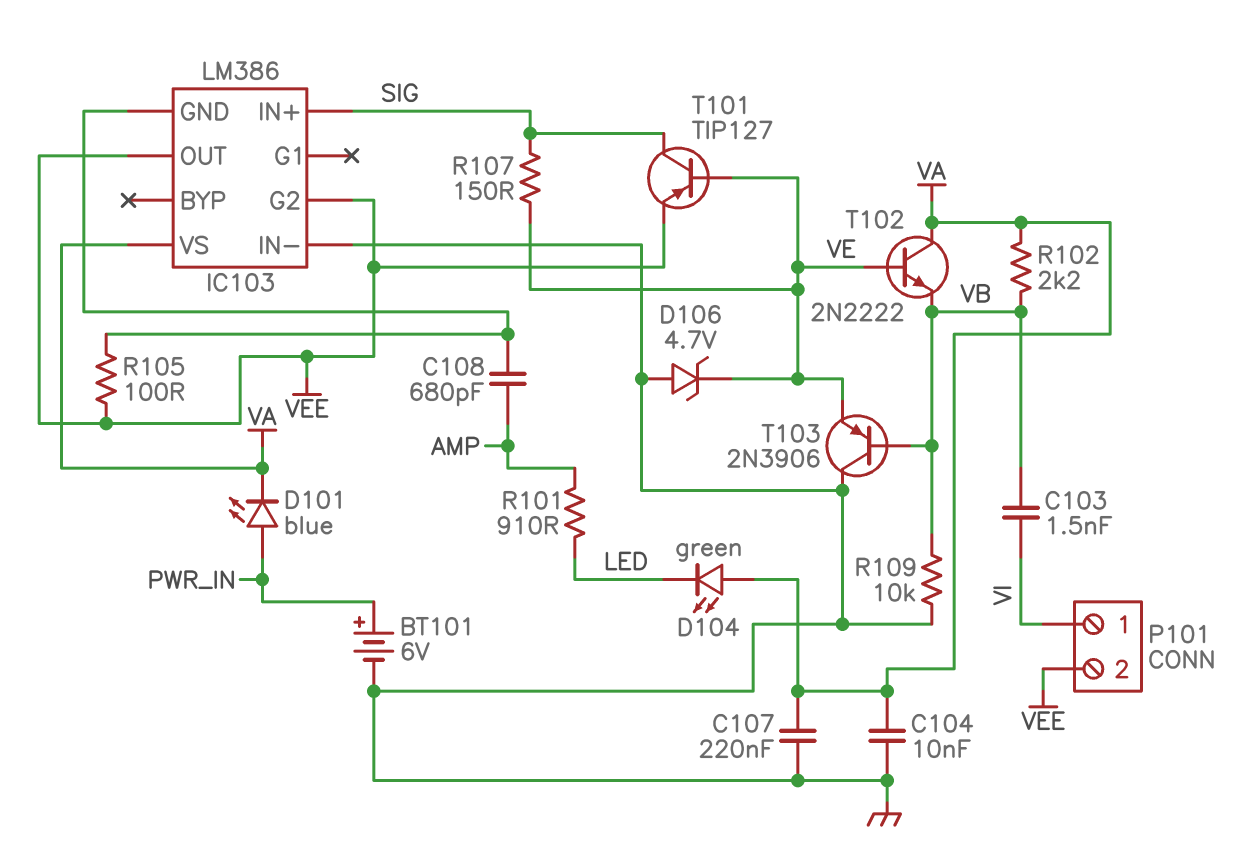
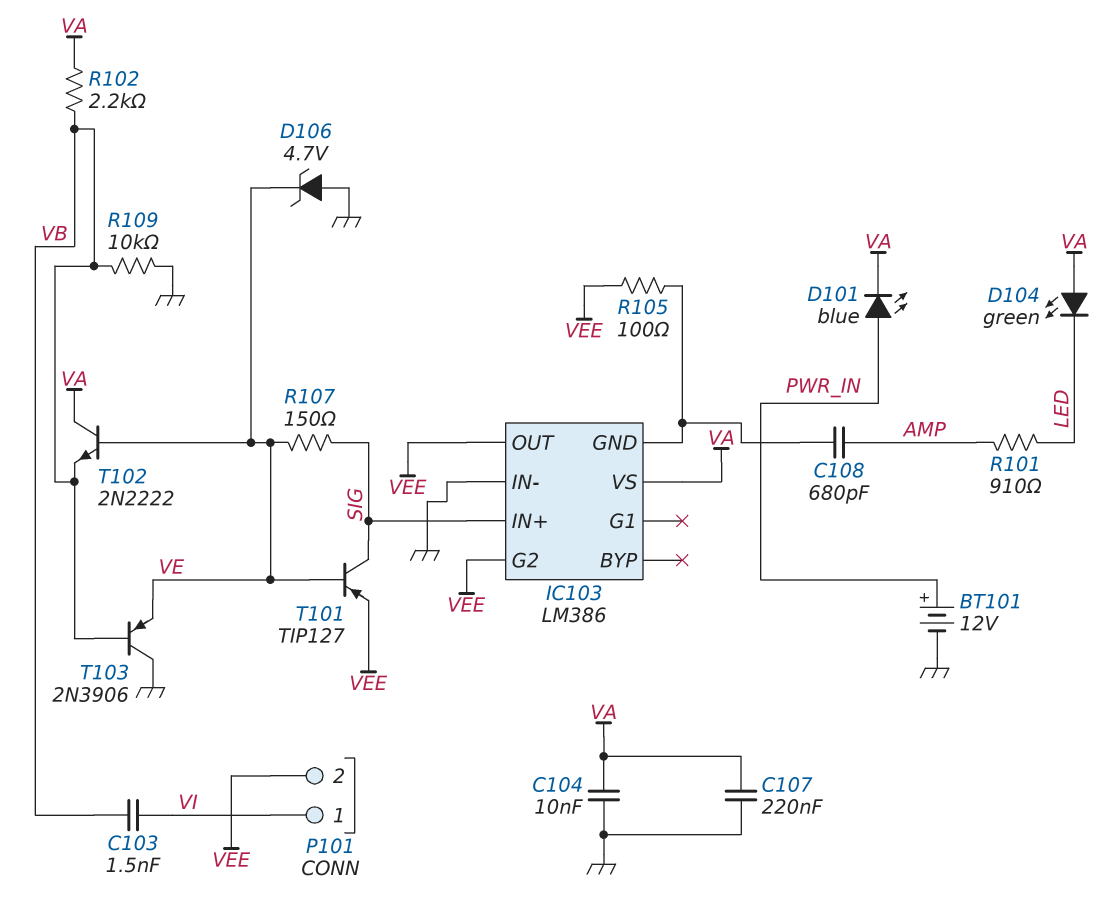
BT101: 6V (plus PWR_IN, minus GND) -> 12V (plus PWR_IN, minus GND)

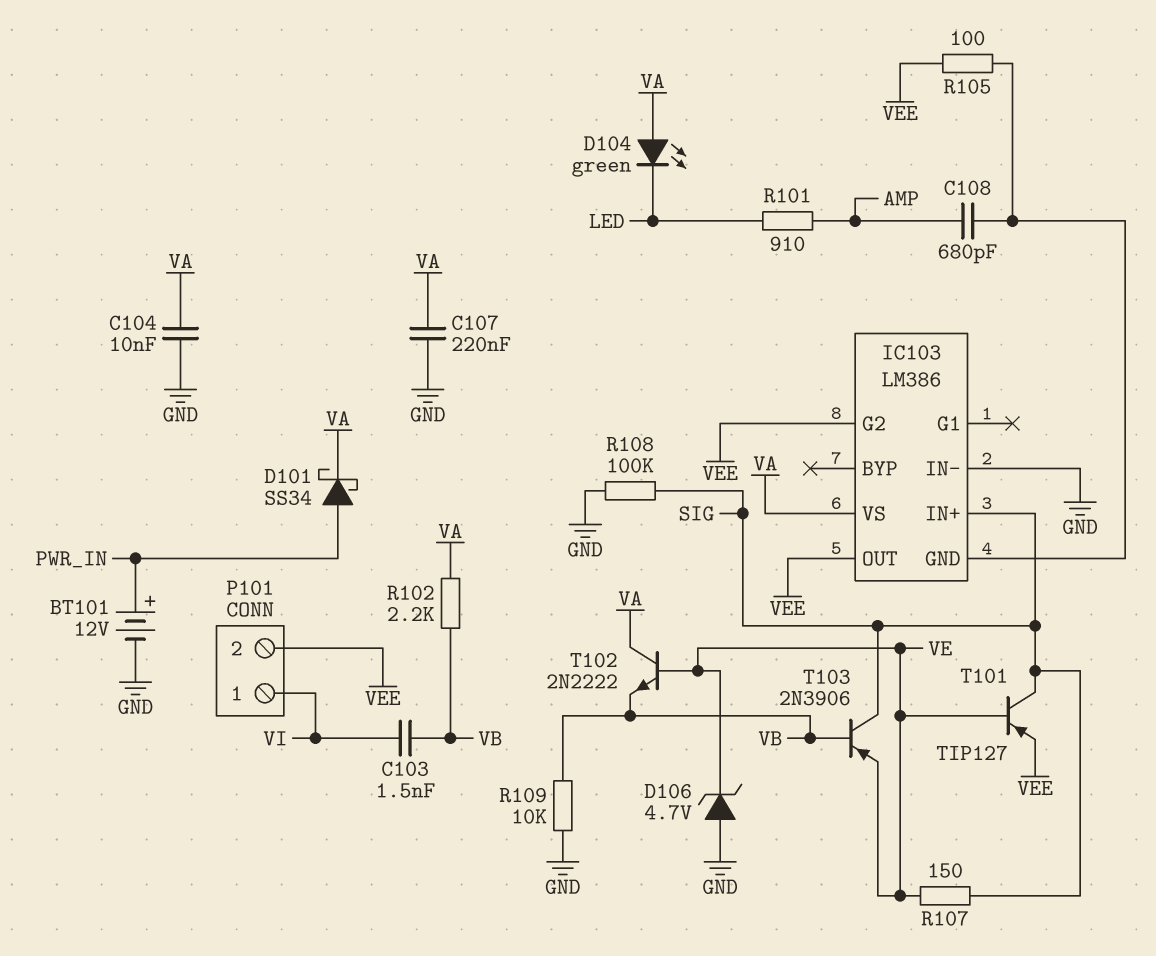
D101: LED blue (A PWR_IN, K VA) -> schottky SS34 (A PWR_IN, K VA)
R108: none -> 100k (GND, SIG)
T103: PNP 2N3906 (B VB, C GND, E VE) -> PNP 2N3906 (B VB, C SIG, E VE)

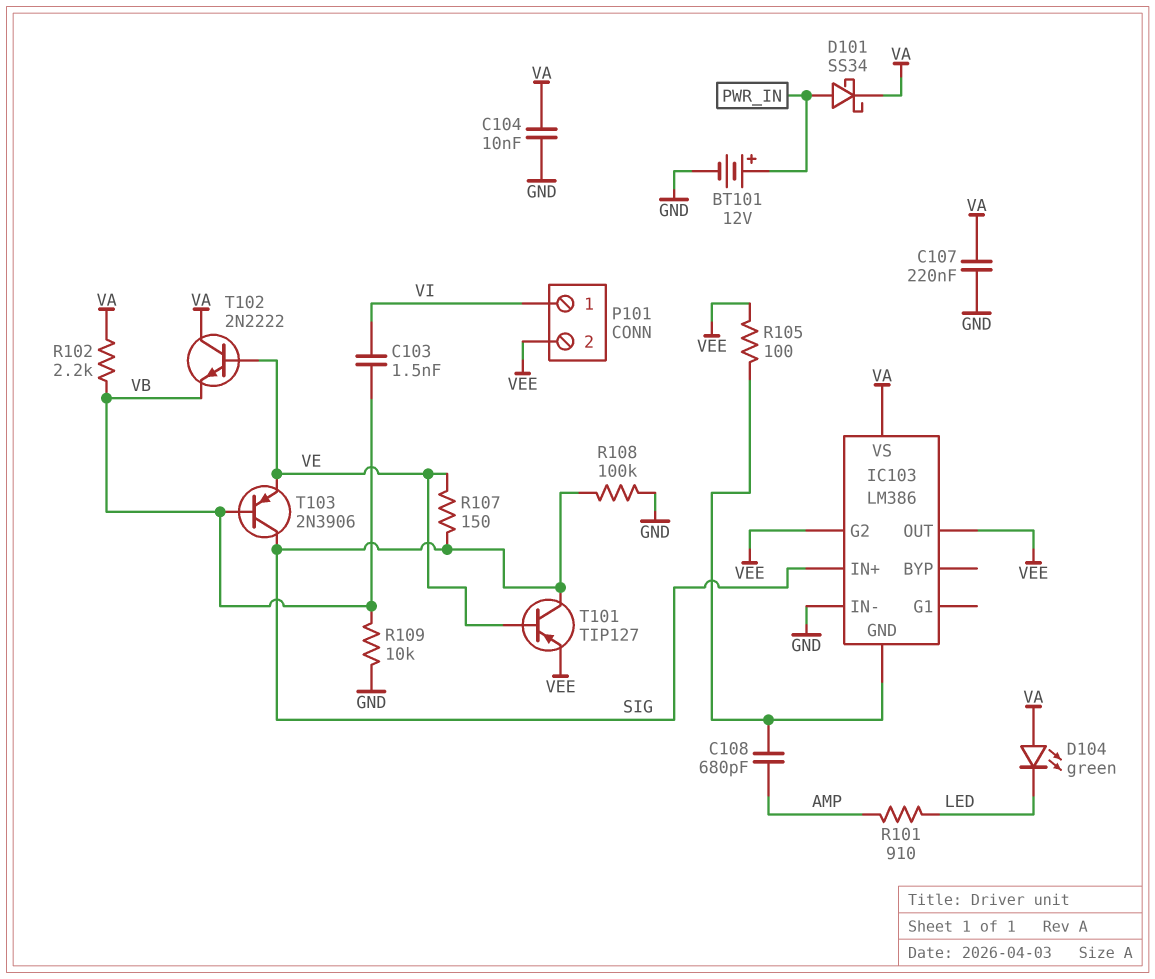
D106: zener 4.7V (A GND, K VE) -> none

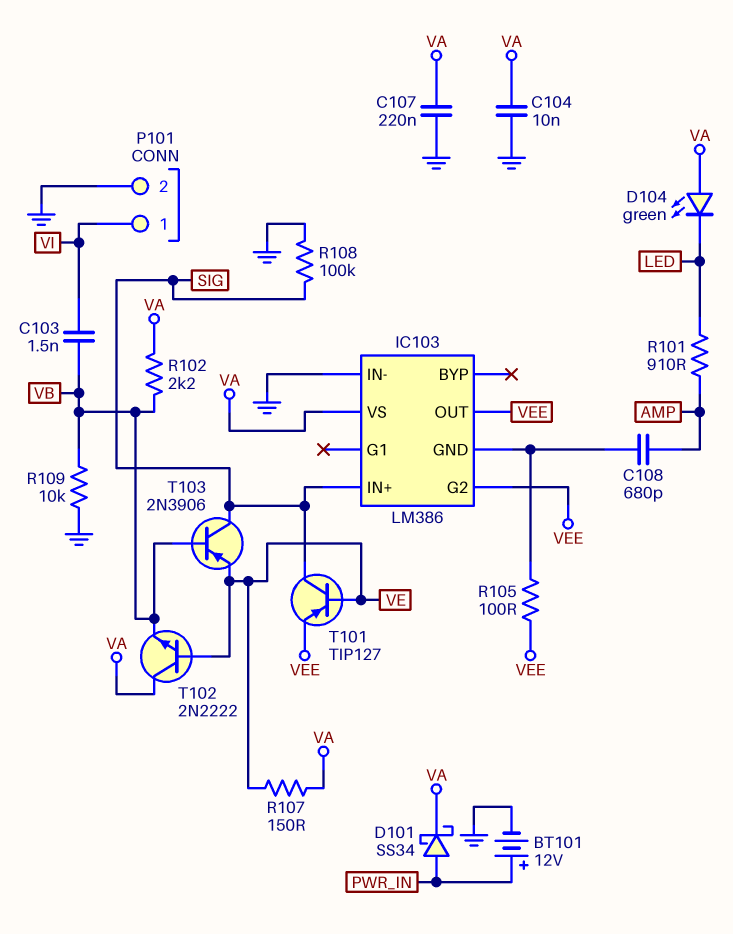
P101 pin 2: VEE -> GND
R107: 150 (SIG, VE) -> 150 (VA, VE)

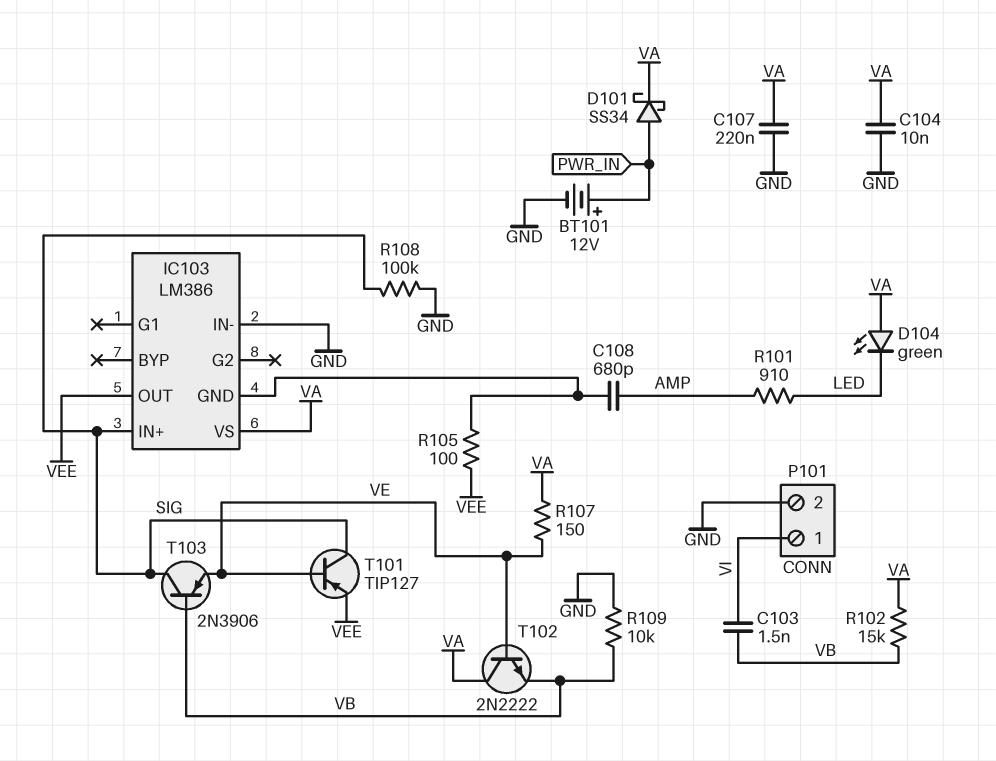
IC103 pin G2: VEE -> none
R102: 2.2k (VA, VB) -> 15k (VA, VB)

